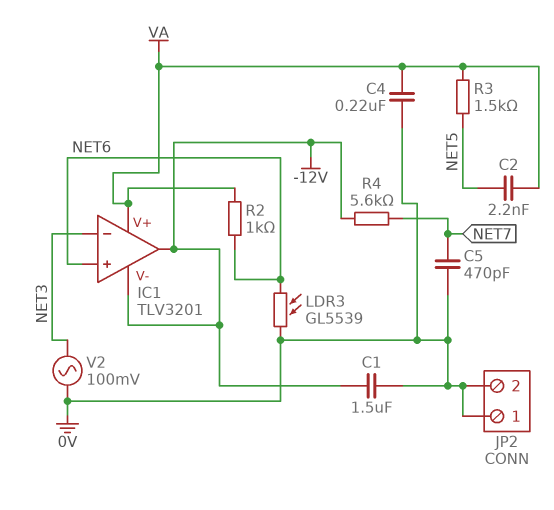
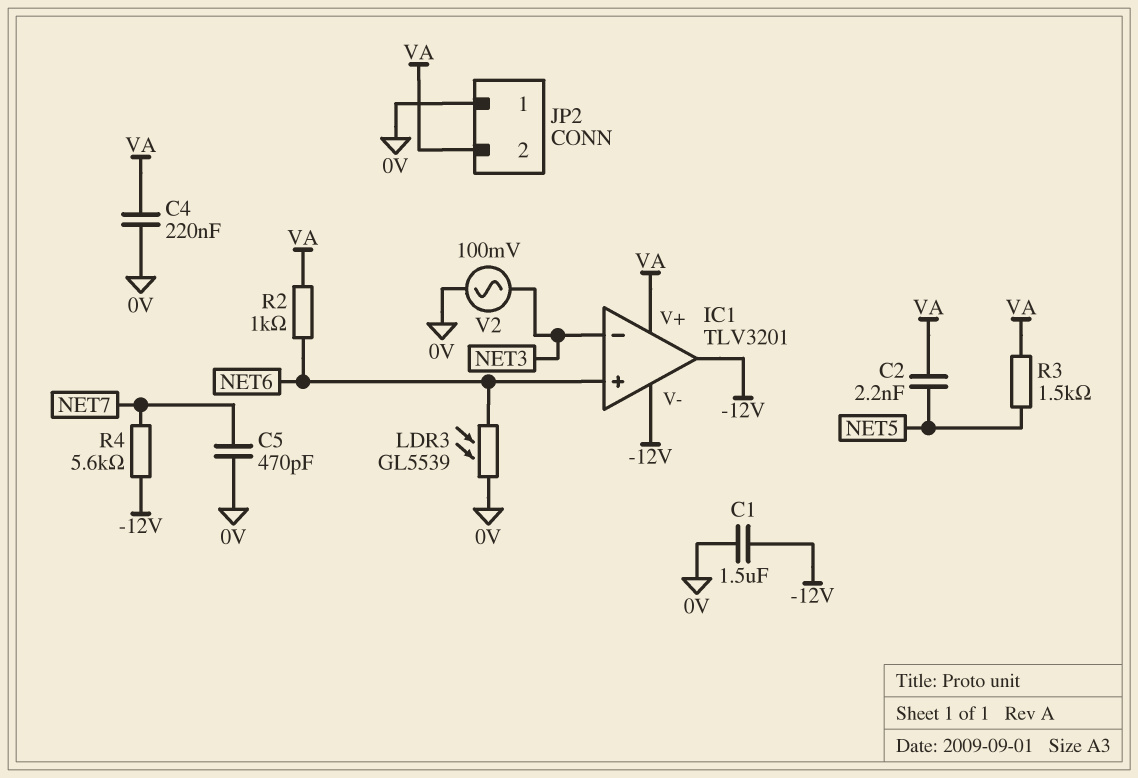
JP2 pin 2: 0V -> VA

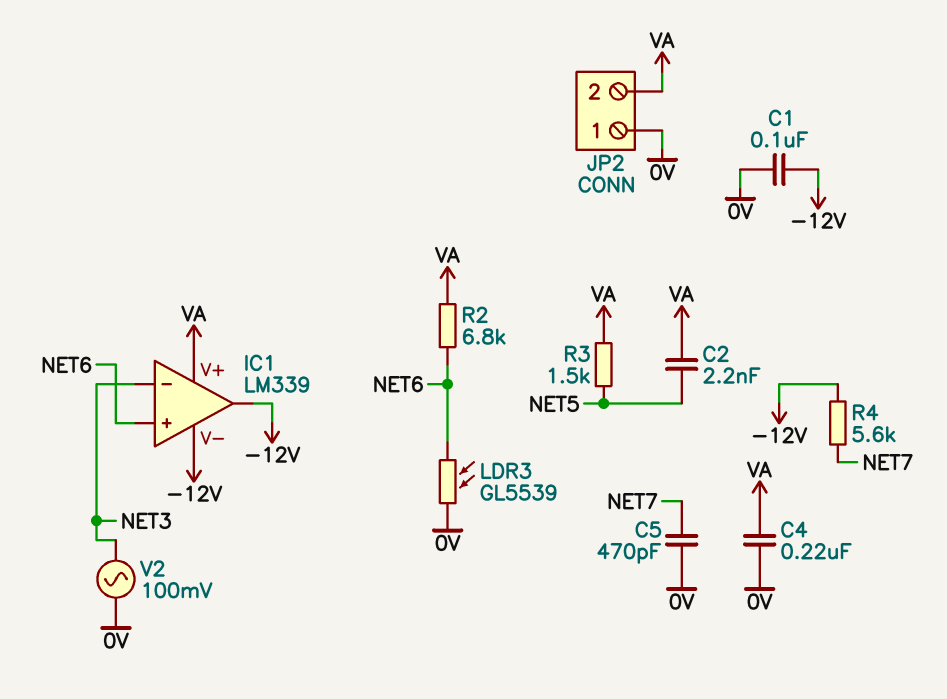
C1: 1.5uF (-12V, 0V) -> 100nF (-12V, 0V)
IC1: TLV3201 -> LM339
R2: 1k (NET6, VA) -> 6.8k (NET6, VA)

